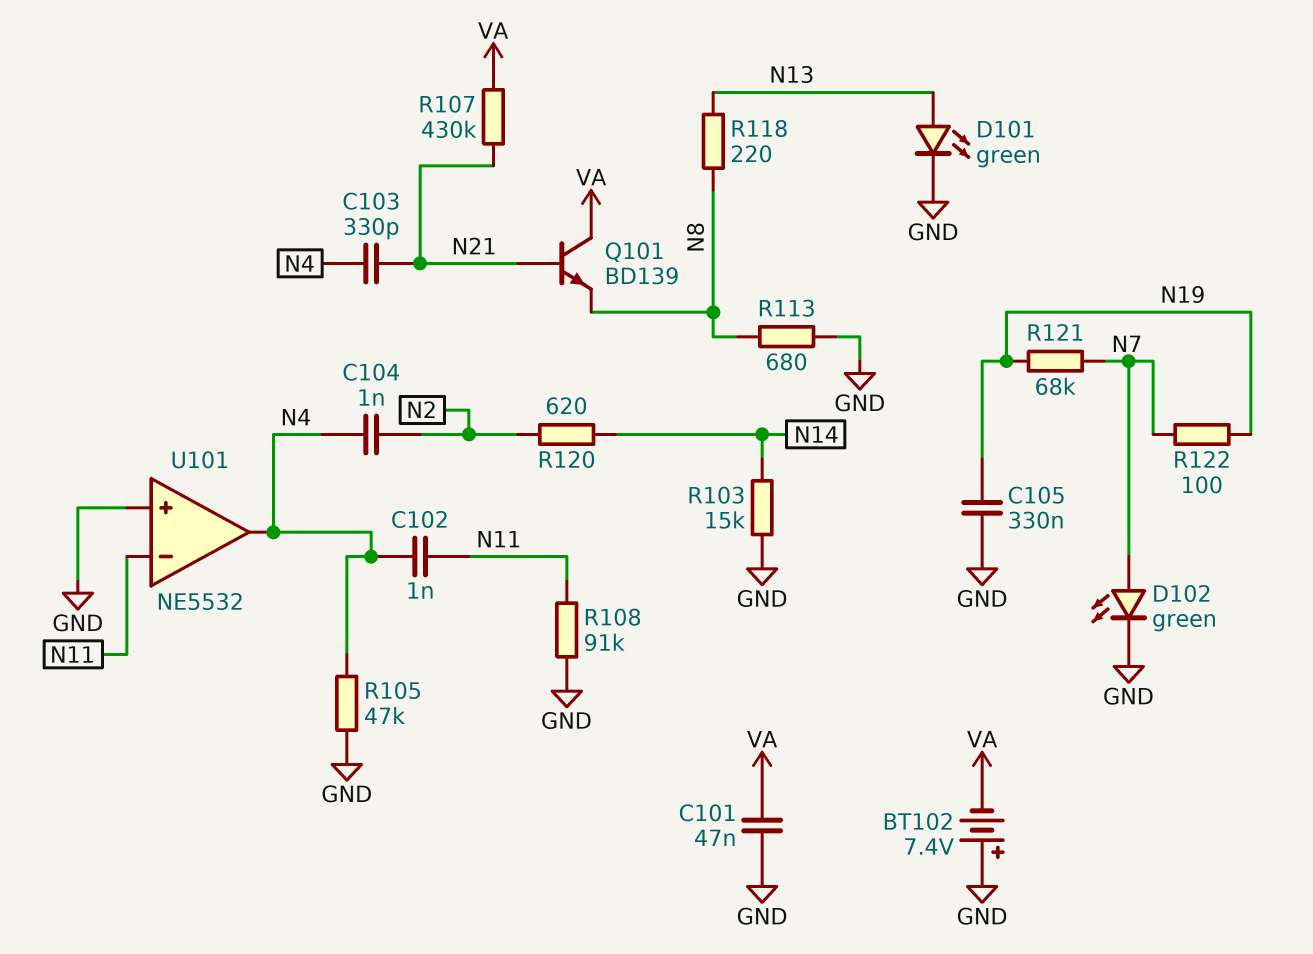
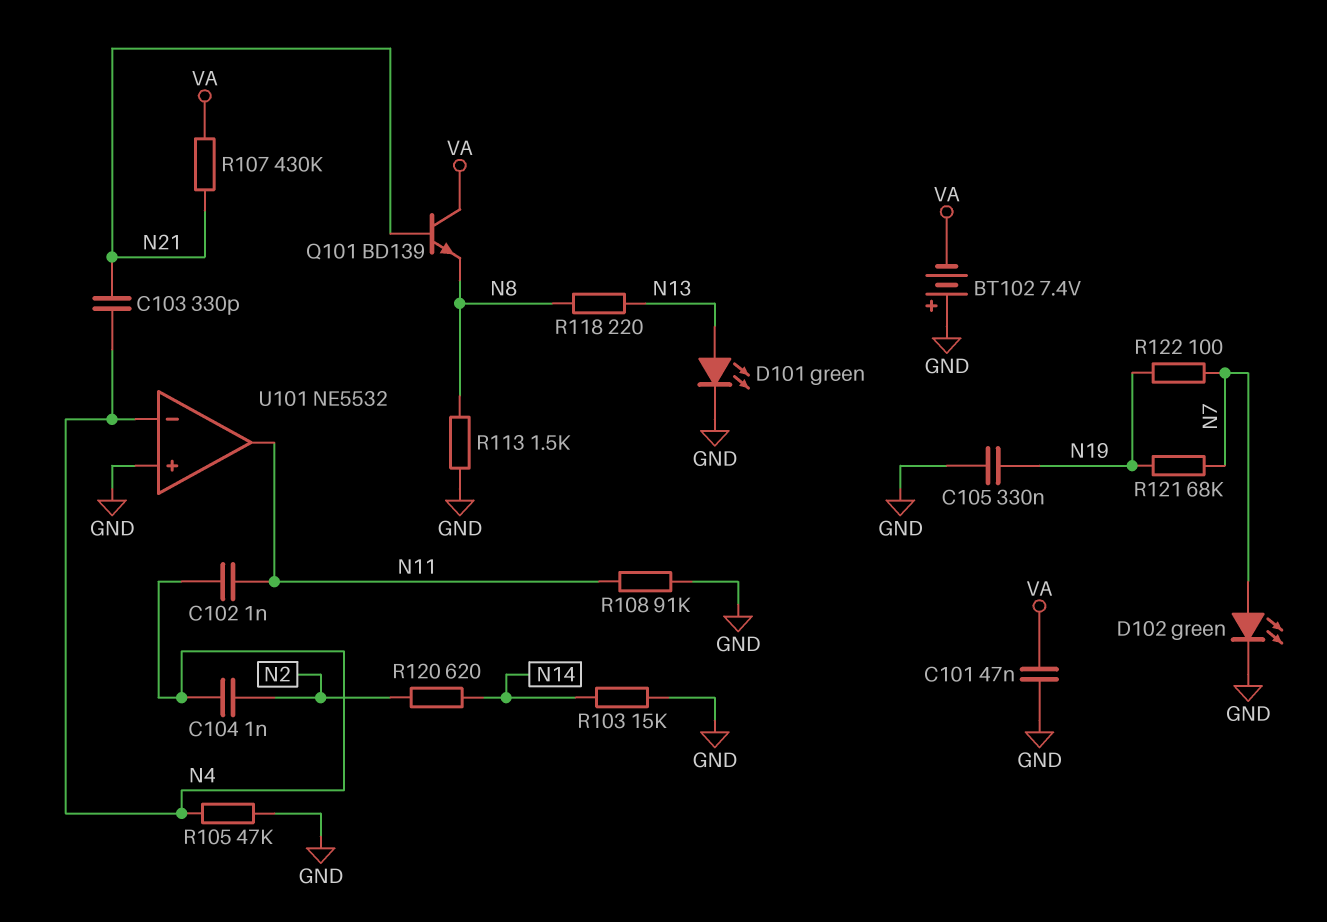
R113: 680 (GND, N8) -> 1.5k (GND, N8)
U101 pin in-: N11 -> N4
U101 pin out: N4 -> N11

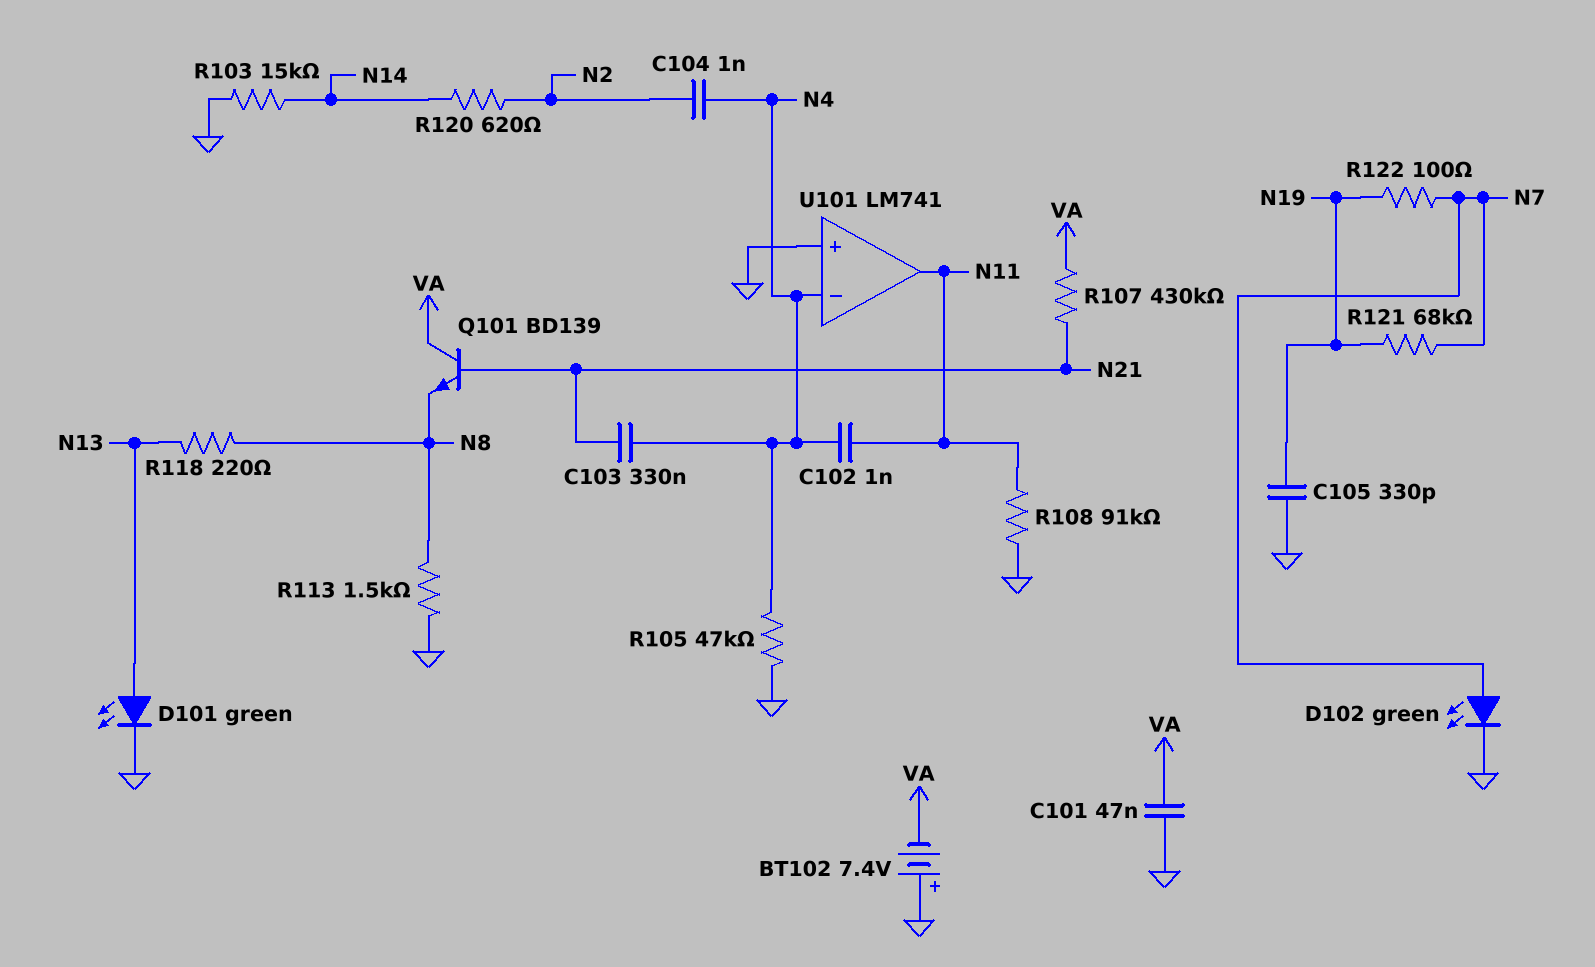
C103: 330pF (N4, N21) -> 330nF (N4, N21)
C105: 330nF (GND, N19) -> 330pF (GND, N19)
U101: NE5532 -> LM741

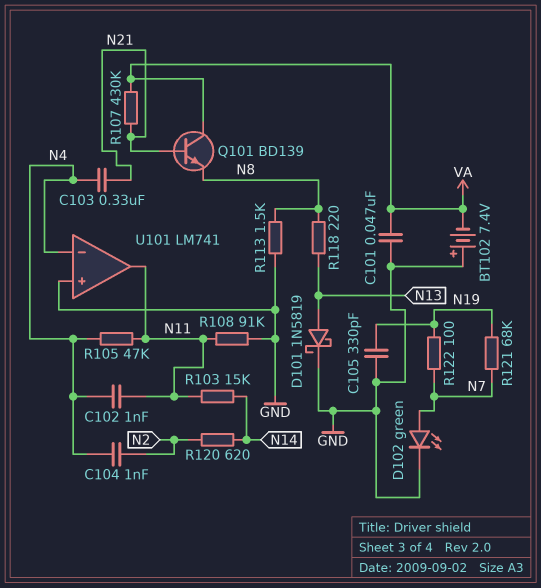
D101: LED green (A N13, K GND) -> schottky 1N5819 (A N13, K GND)
R103: 15k (GND, N14) -> 15k (N11, N14)
R105: 47k (GND, N4) -> 47k (N4, N11)

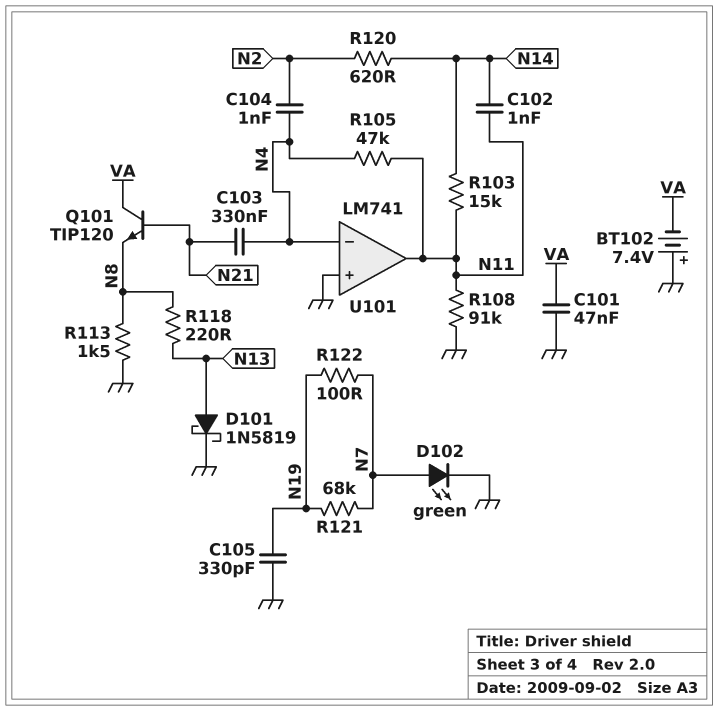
C102: 1nF (N4, N11) -> 1nF (N11, N14)
Q101: NPN BD139 (B N21, C VA, E N8) -> NPN TIP120 (B N21, C VA, E N8)
R107: 430k (N21, VA) -> none

